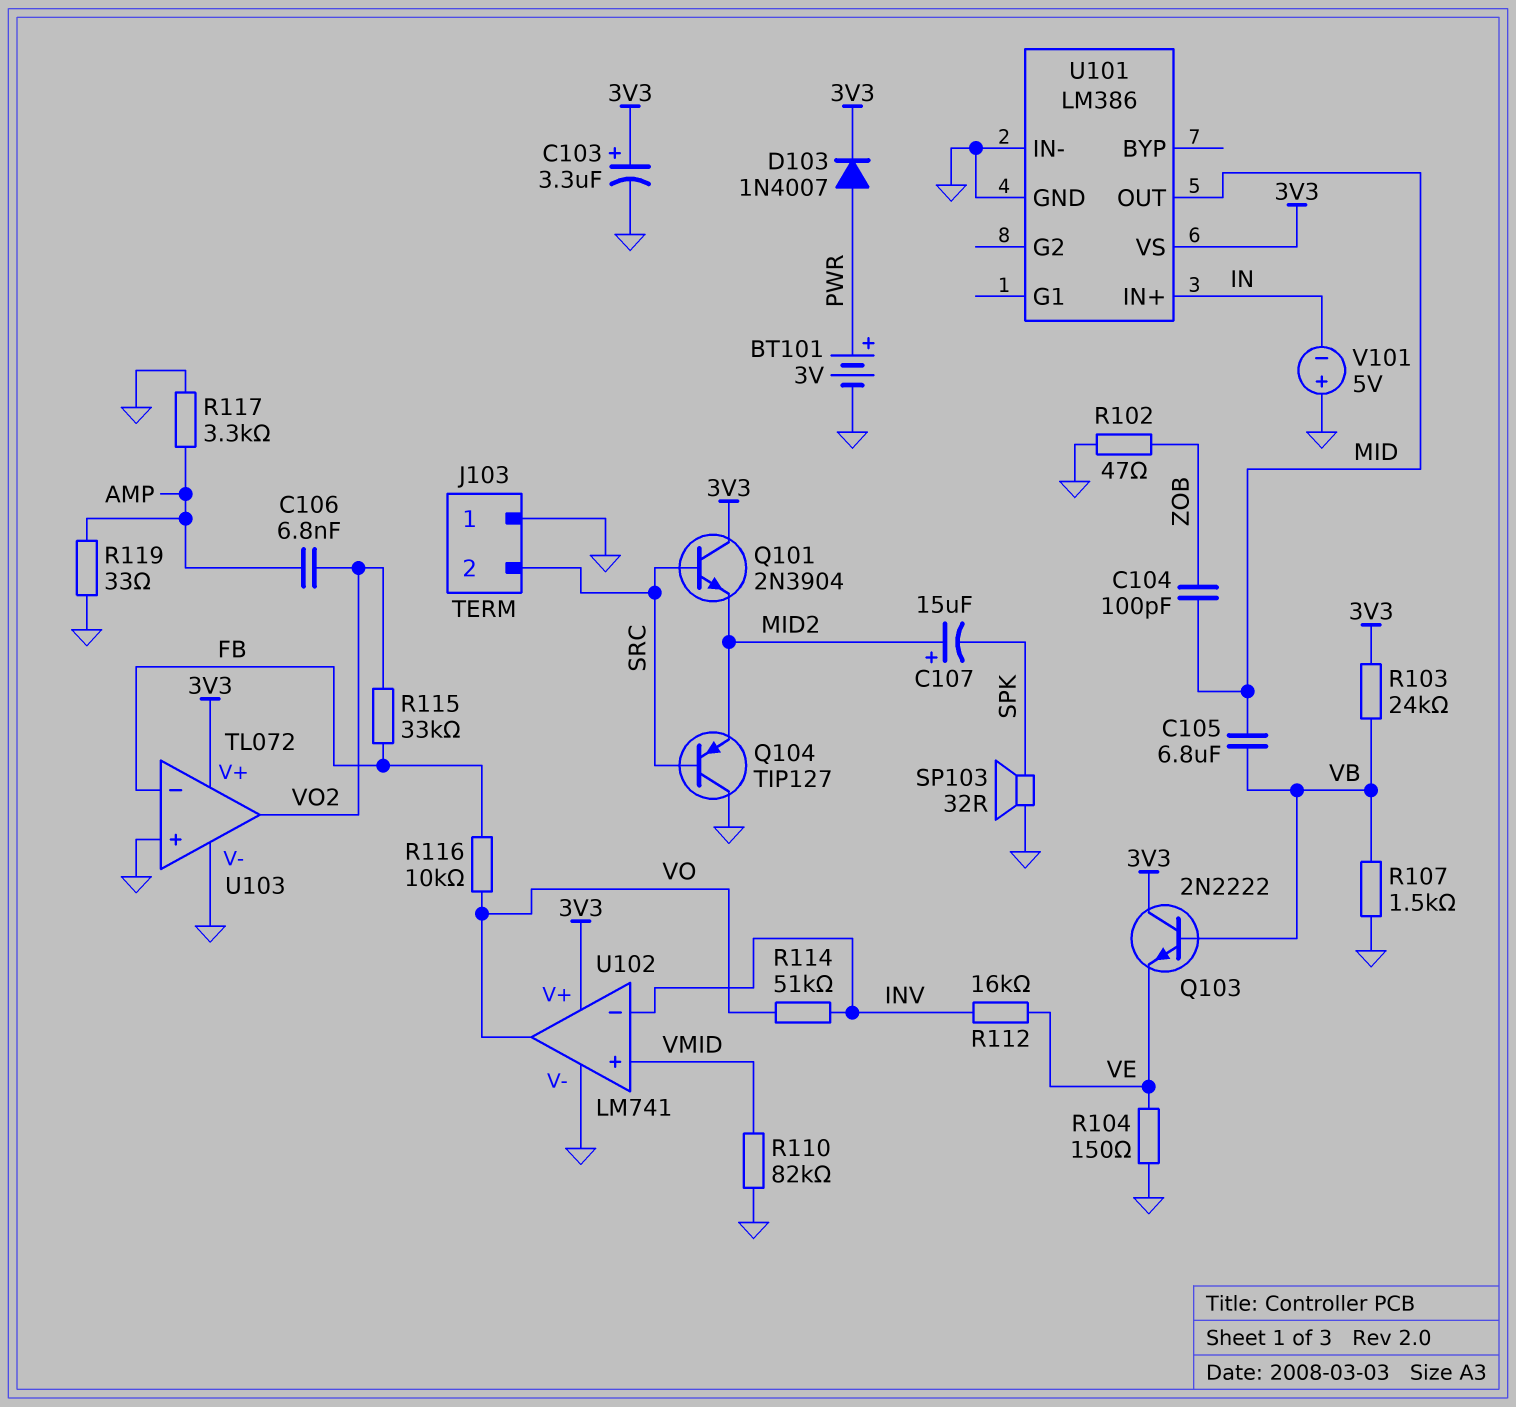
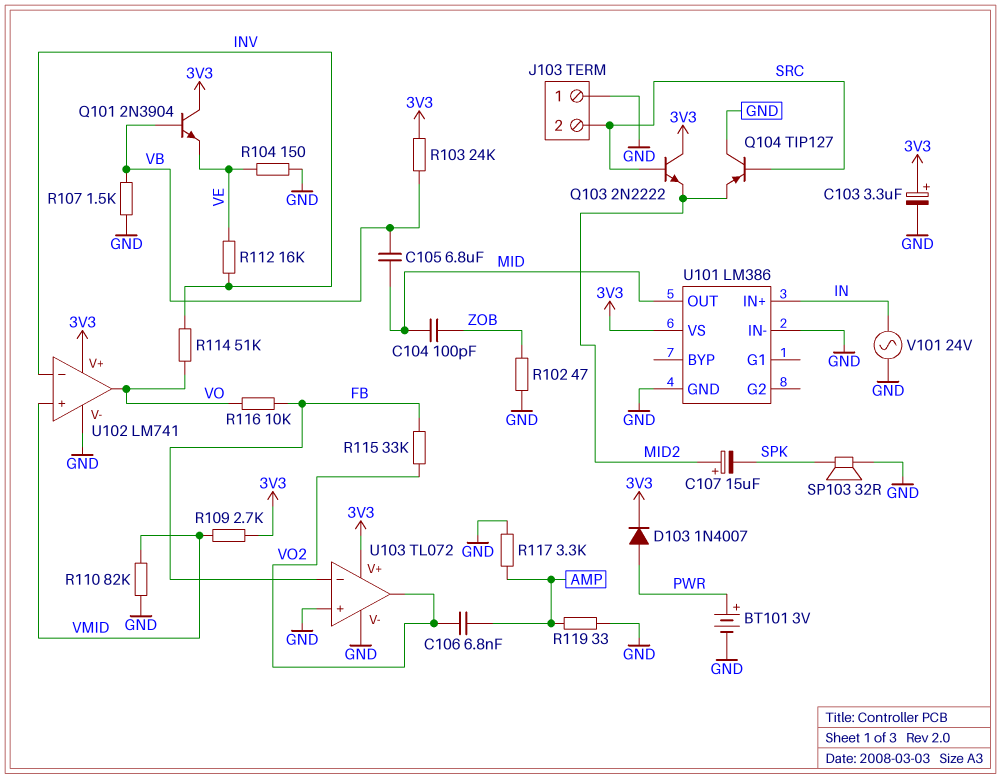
Q101: NPN 2N3904 (B SRC, C 3V3, E MID2) -> NPN 2N3904 (B VB, C 3V3, E VE)
Q103: NPN 2N2222 (B VB, C 3V3, E VE) -> NPN 2N2222 (B SRC, C 3V3, E MID2)
R109: none -> 2.7k (3V3, VMID)
V101: 5V (plus GND, minus IN) -> AC 24V (GND, IN)

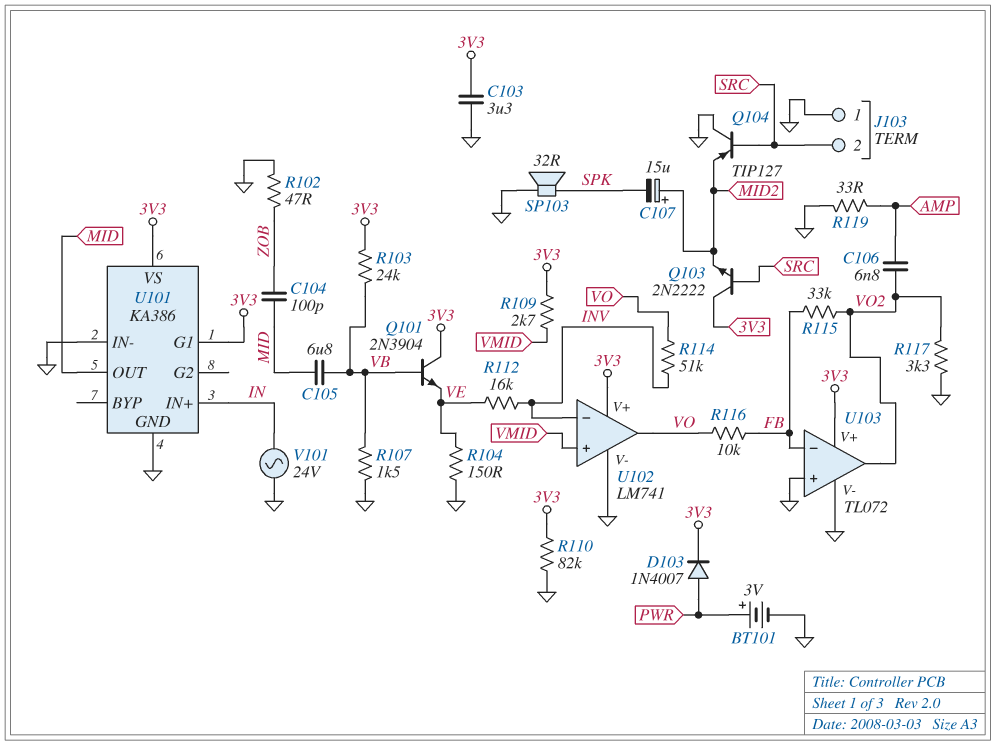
C103: 3.3uF (plus 3V3, minus GND) -> 3.3uF (3V3, GND)
R110: 82k (GND, VMID) -> 82k (3V3, GND)
R117: 3.3k (AMP, GND) -> 3.3k (GND, VO2)
U101: LM386 -> KA386
U101 pin G1: none -> 3V3

